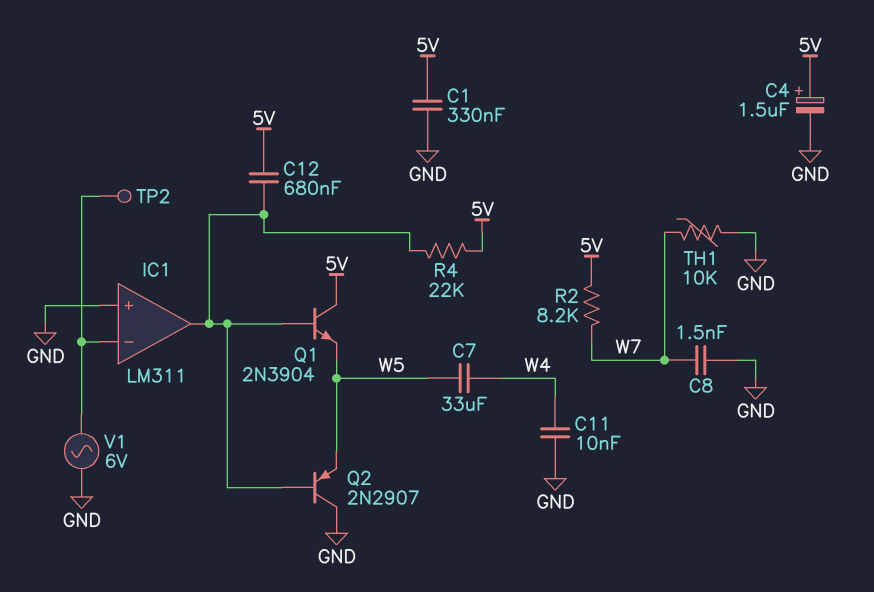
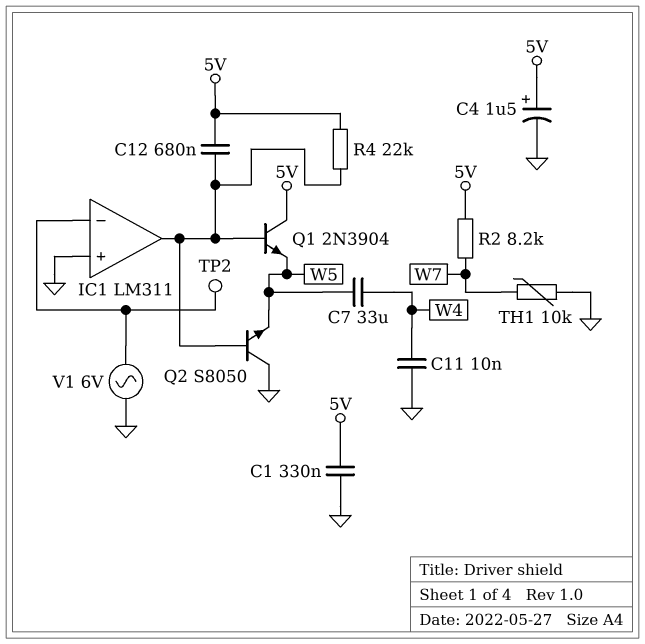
C8: 1.5nF (GND, W7) -> none
Q2: PNP 2N2907 (B IC1/out, C GND, E W5) -> NPN S8050 (B IC1/out, C GND, E W5)

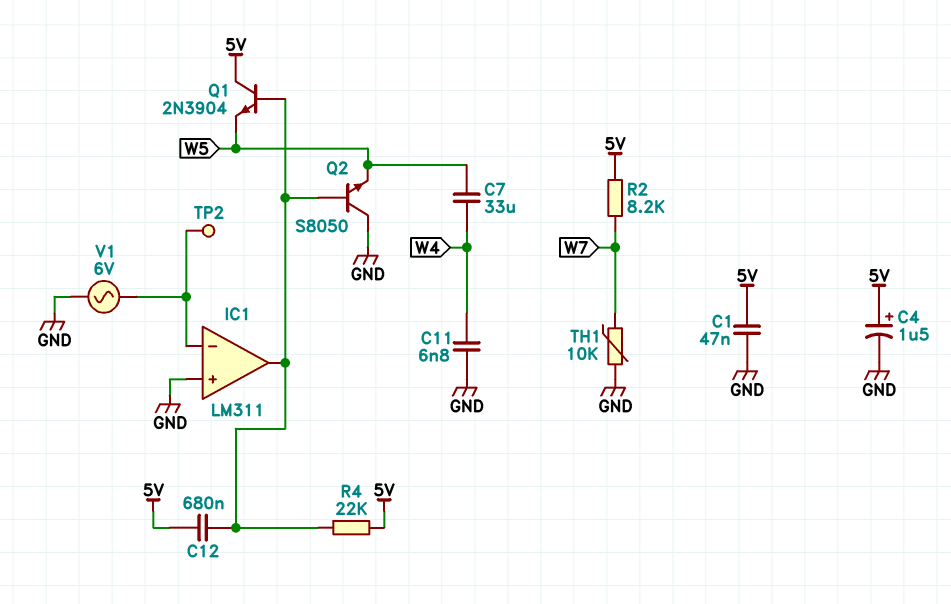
C1: 330nF (5V, GND) -> 47nF (5V, GND)
C11: 10nF (GND, W4) -> 6.8nF (GND, W4)

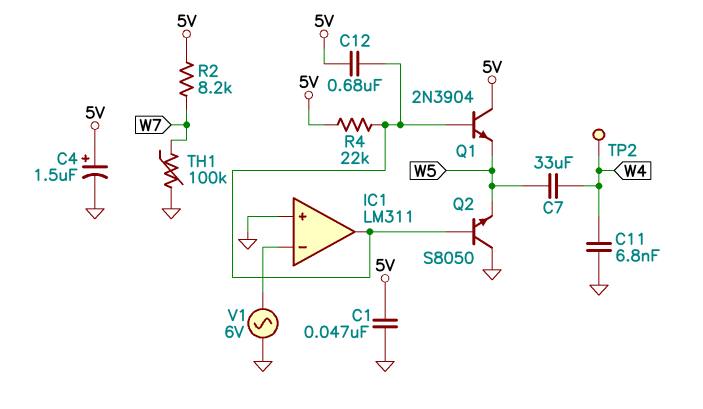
TH1: 10k (GND, W7) -> 100k (GND, W7)
TP2: test point (IC1/in-) -> test point (W4)

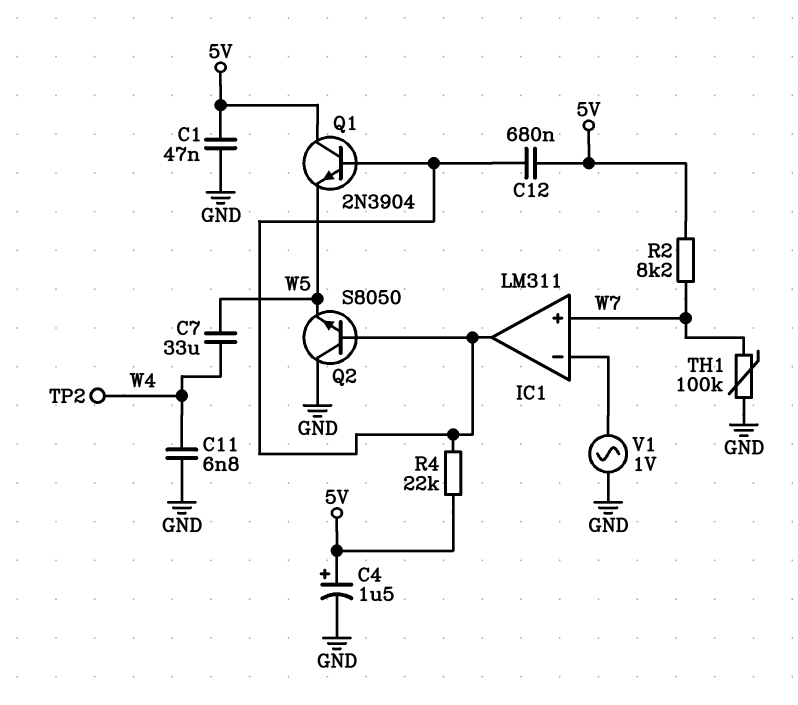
IC1 pin in+: GND -> W7
V1: AC 6V (GND, IC1/in-) -> AC 1V (GND, IC1/in-)

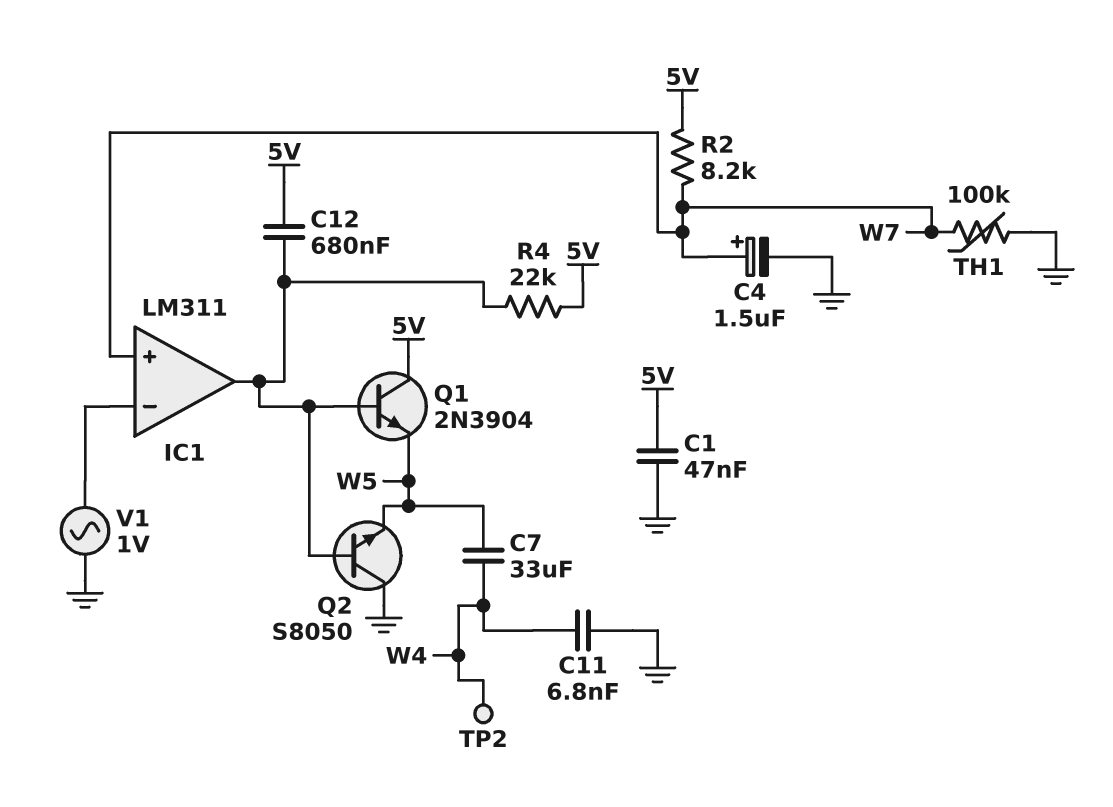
C4: 1.5uF (plus 5V, minus GND) -> 1.5uF (plus W7, minus GND)

